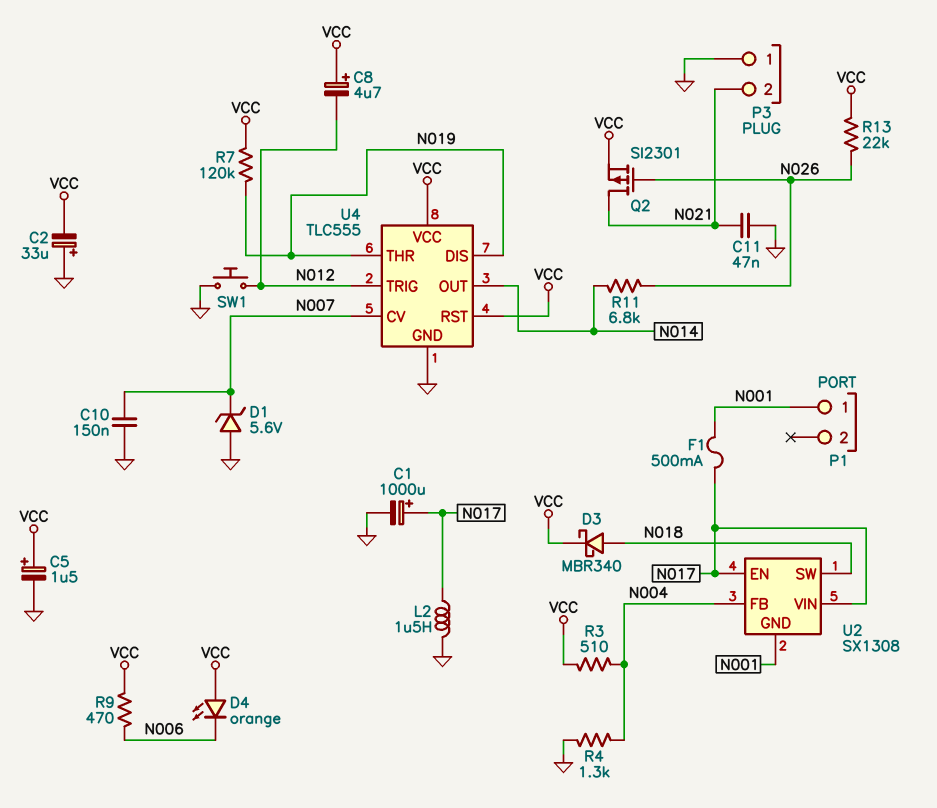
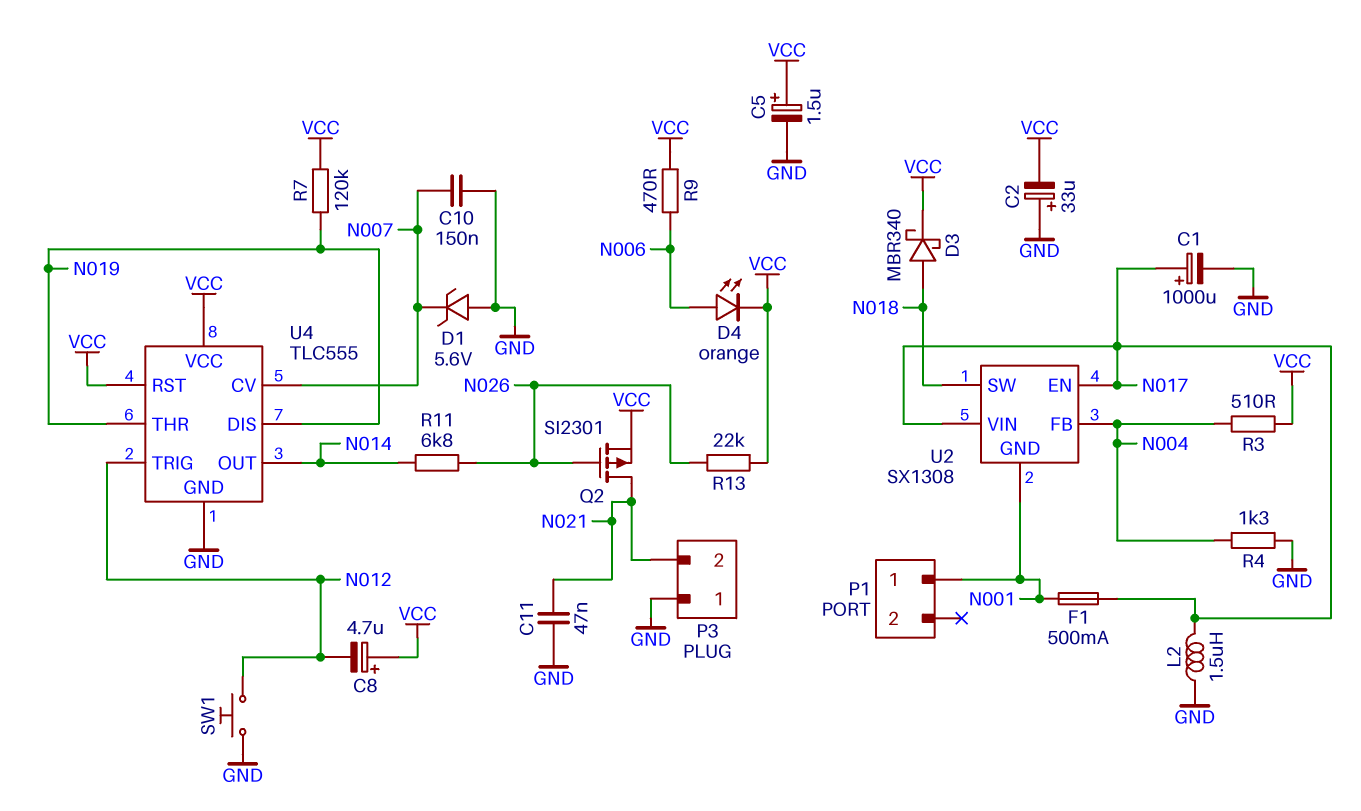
D4: LED orange (A VCC, K N006) -> LED orange (A N006, K VCC)

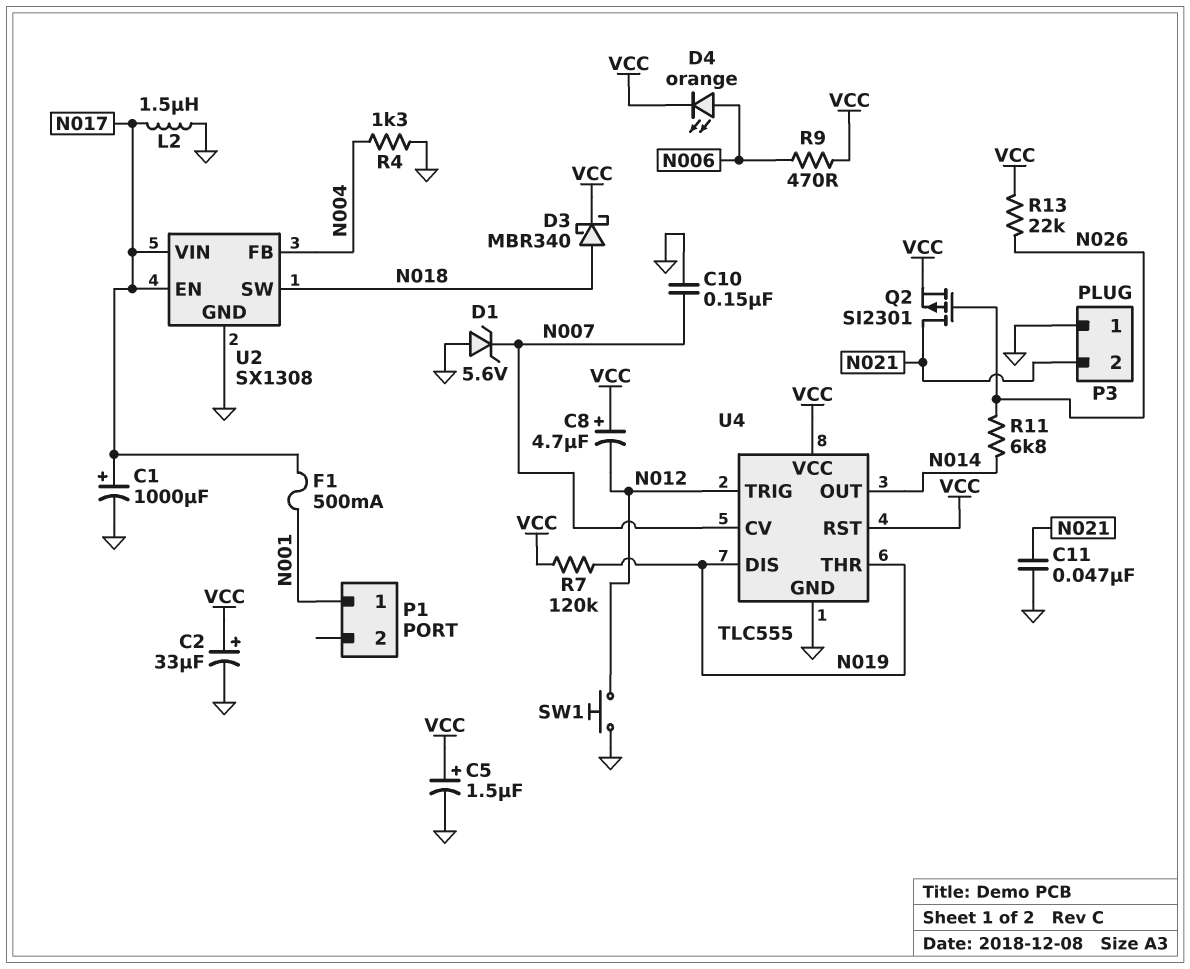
C2: 33uF (plus GND, minus VCC) -> 33uF (plus VCC, minus GND)
R3: 510 (N004, VCC) -> none
U2 pin GND: N001 -> GND

